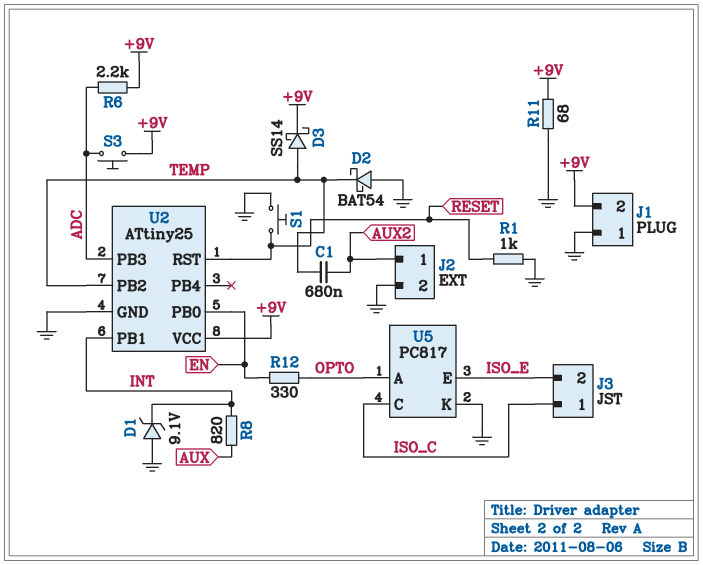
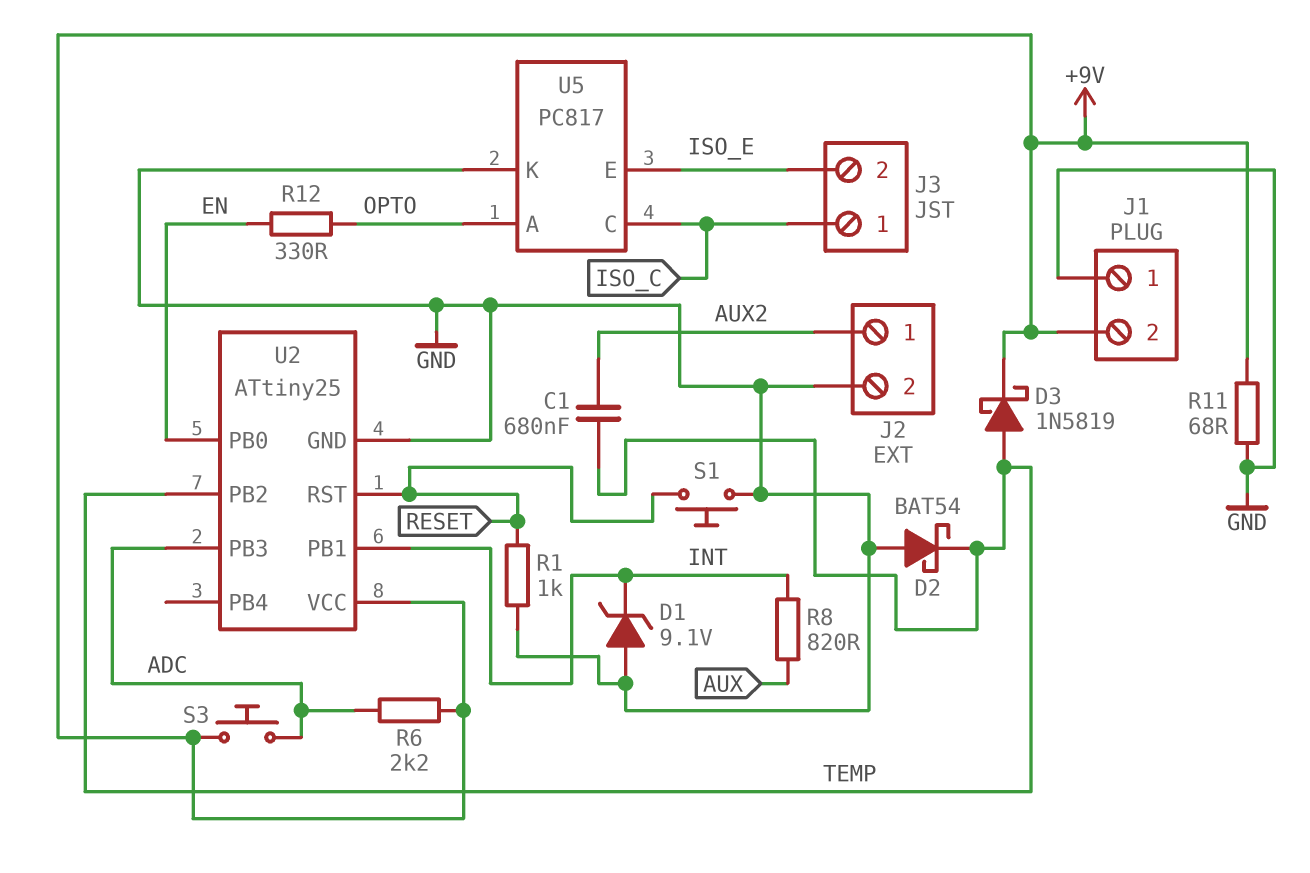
D3: schottky SS14 (A TEMP, K +9V) -> schottky 1N5819 (A TEMP, K +9V)

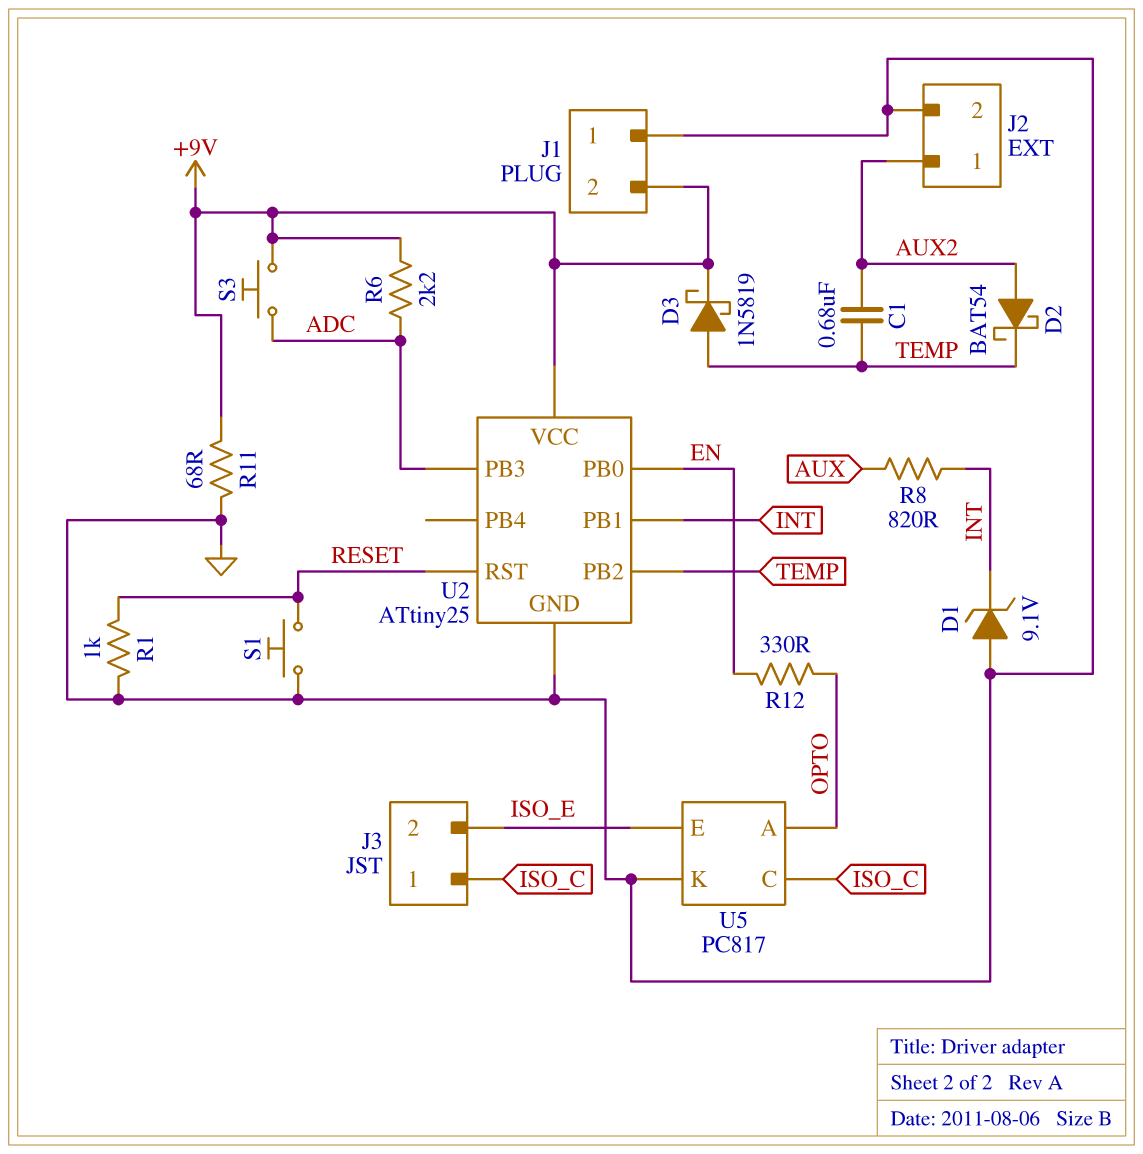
D2: schottky BAT54 (A GND, K TEMP) -> schottky BAT54 (A AUX2, K TEMP)

